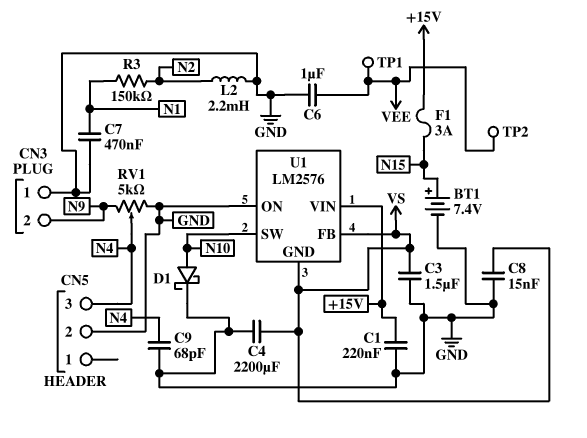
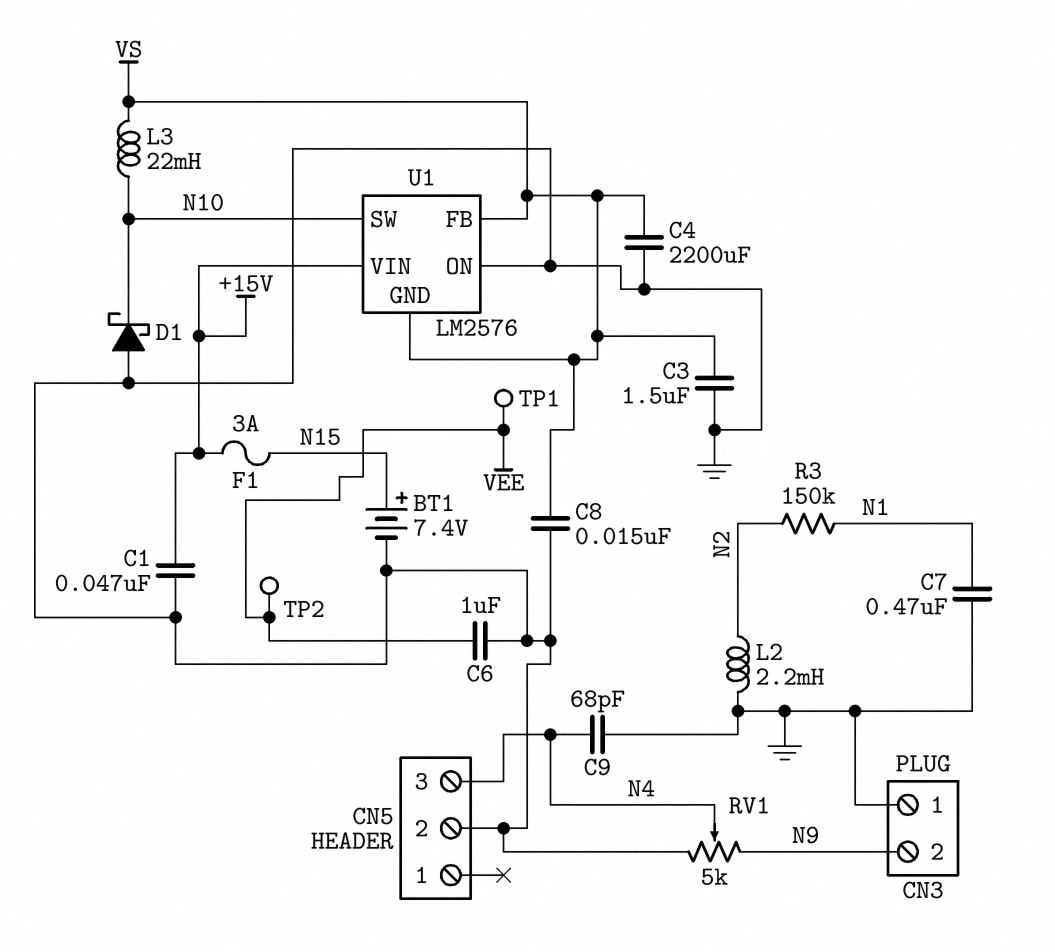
C1: 220nF (+15V, GND) -> 47nF (+15V, GND)
D1: schottky (A N10, K GND) -> schottky (A GND, K N10)
L3: none -> 22mH (N10, VS)

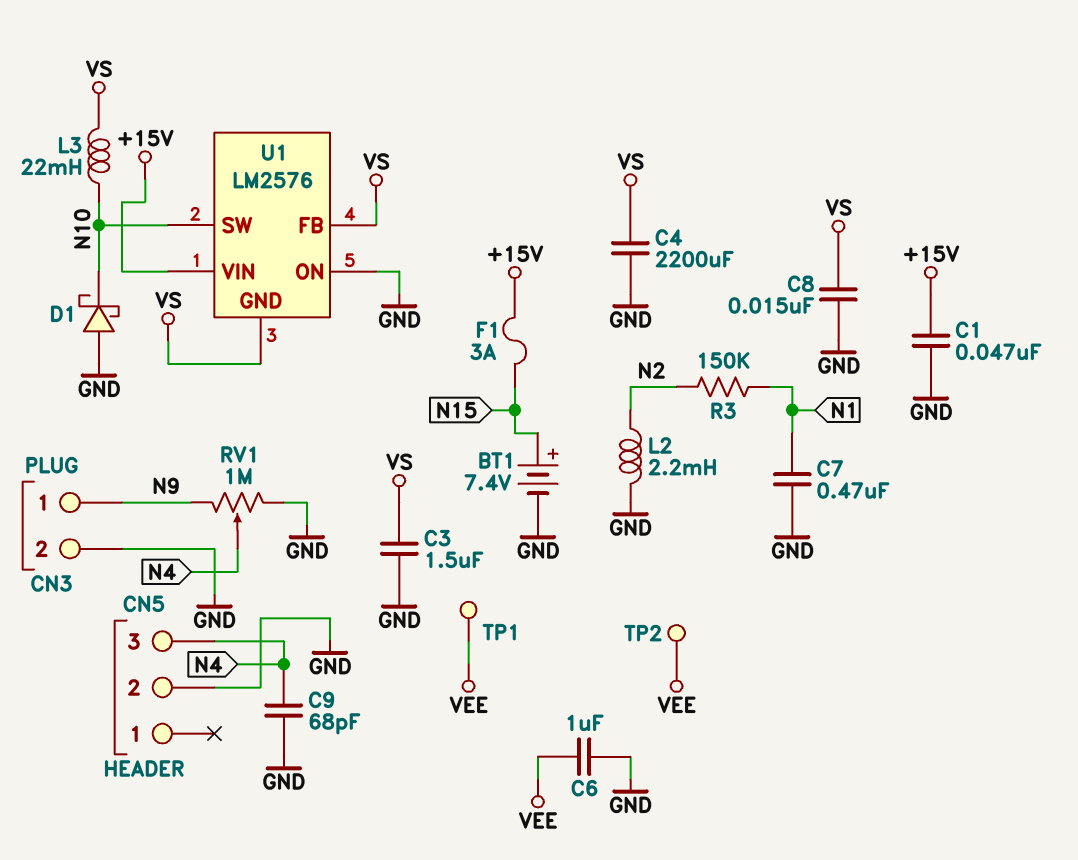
CN3 pin 1: GND -> N9
CN3 pin 2: N9 -> GND
RV1: 5k (GND, N9, wiper N4) -> 1M (GND, N9, wiper N4)

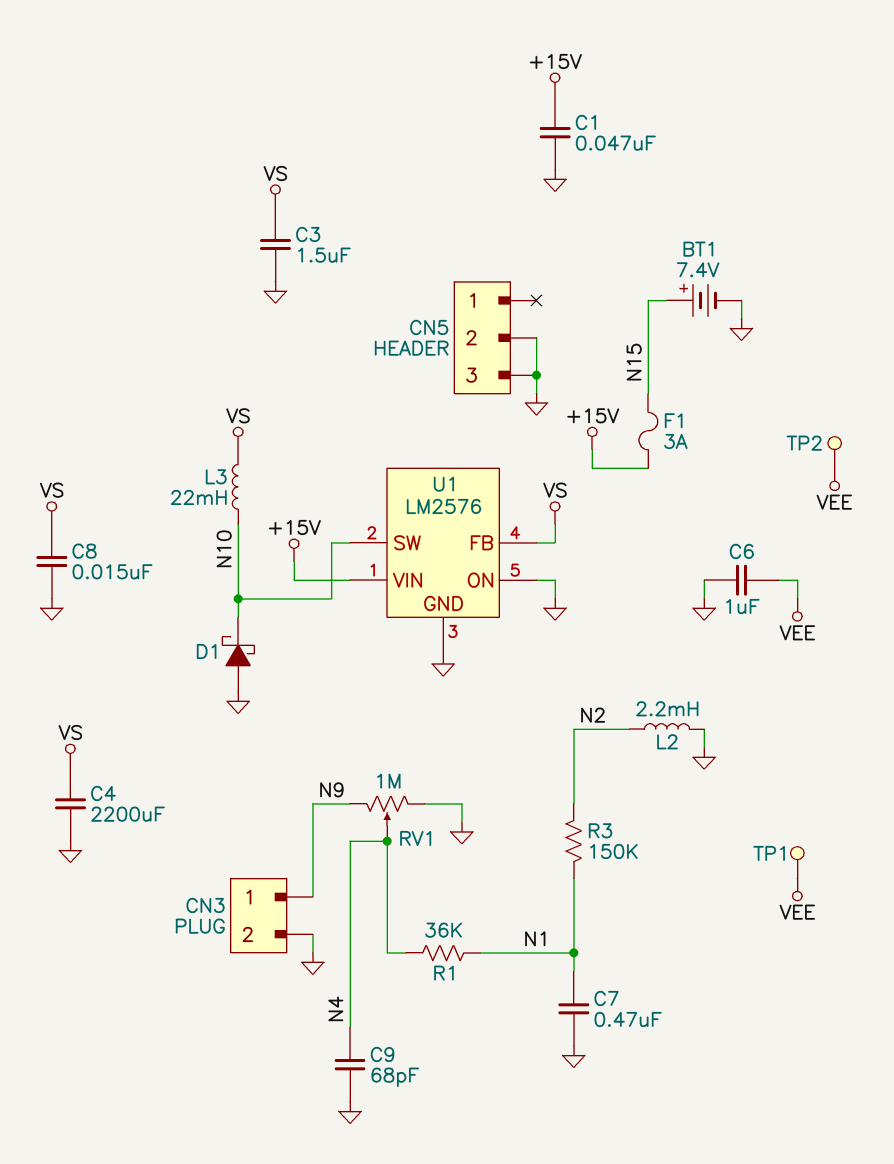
CN5 pin 3: N4 -> GND
R1: none -> 36k (N1, N4)
U1 pin GND: VS -> GND

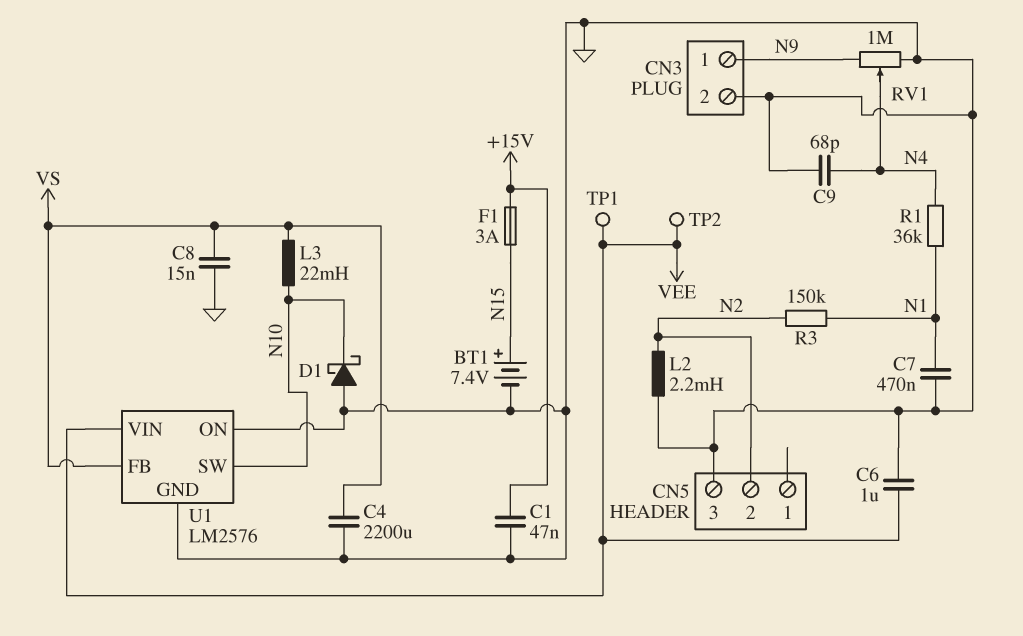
C3: 1.5uF (GND, VS) -> none
CN5 pin 2: GND -> N2
U1 pin VIN: +15V -> VEE

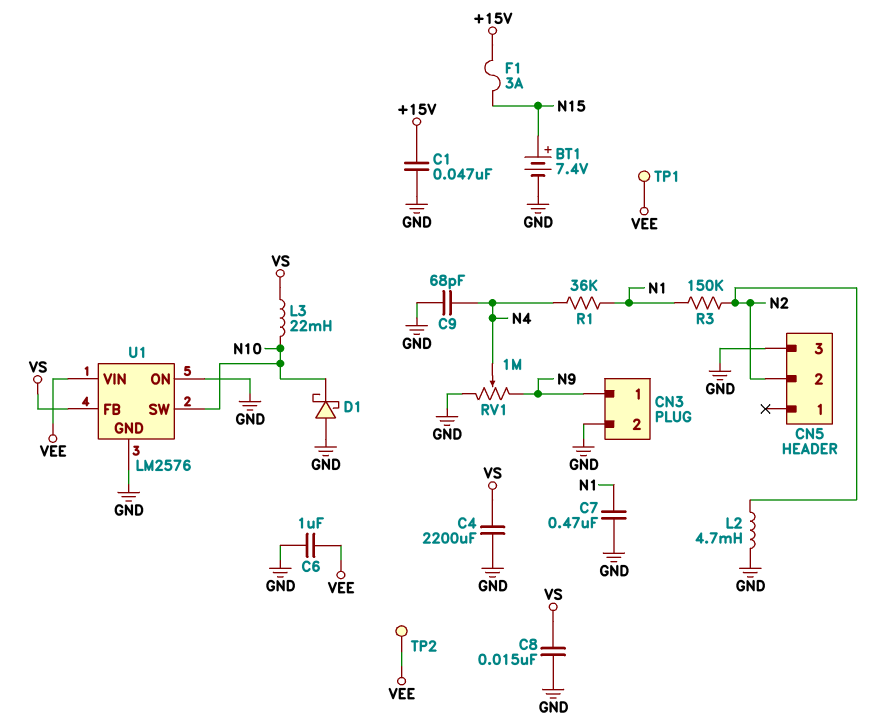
L2: 2.2mH (GND, N2) -> 4.7mH (GND, N2)

